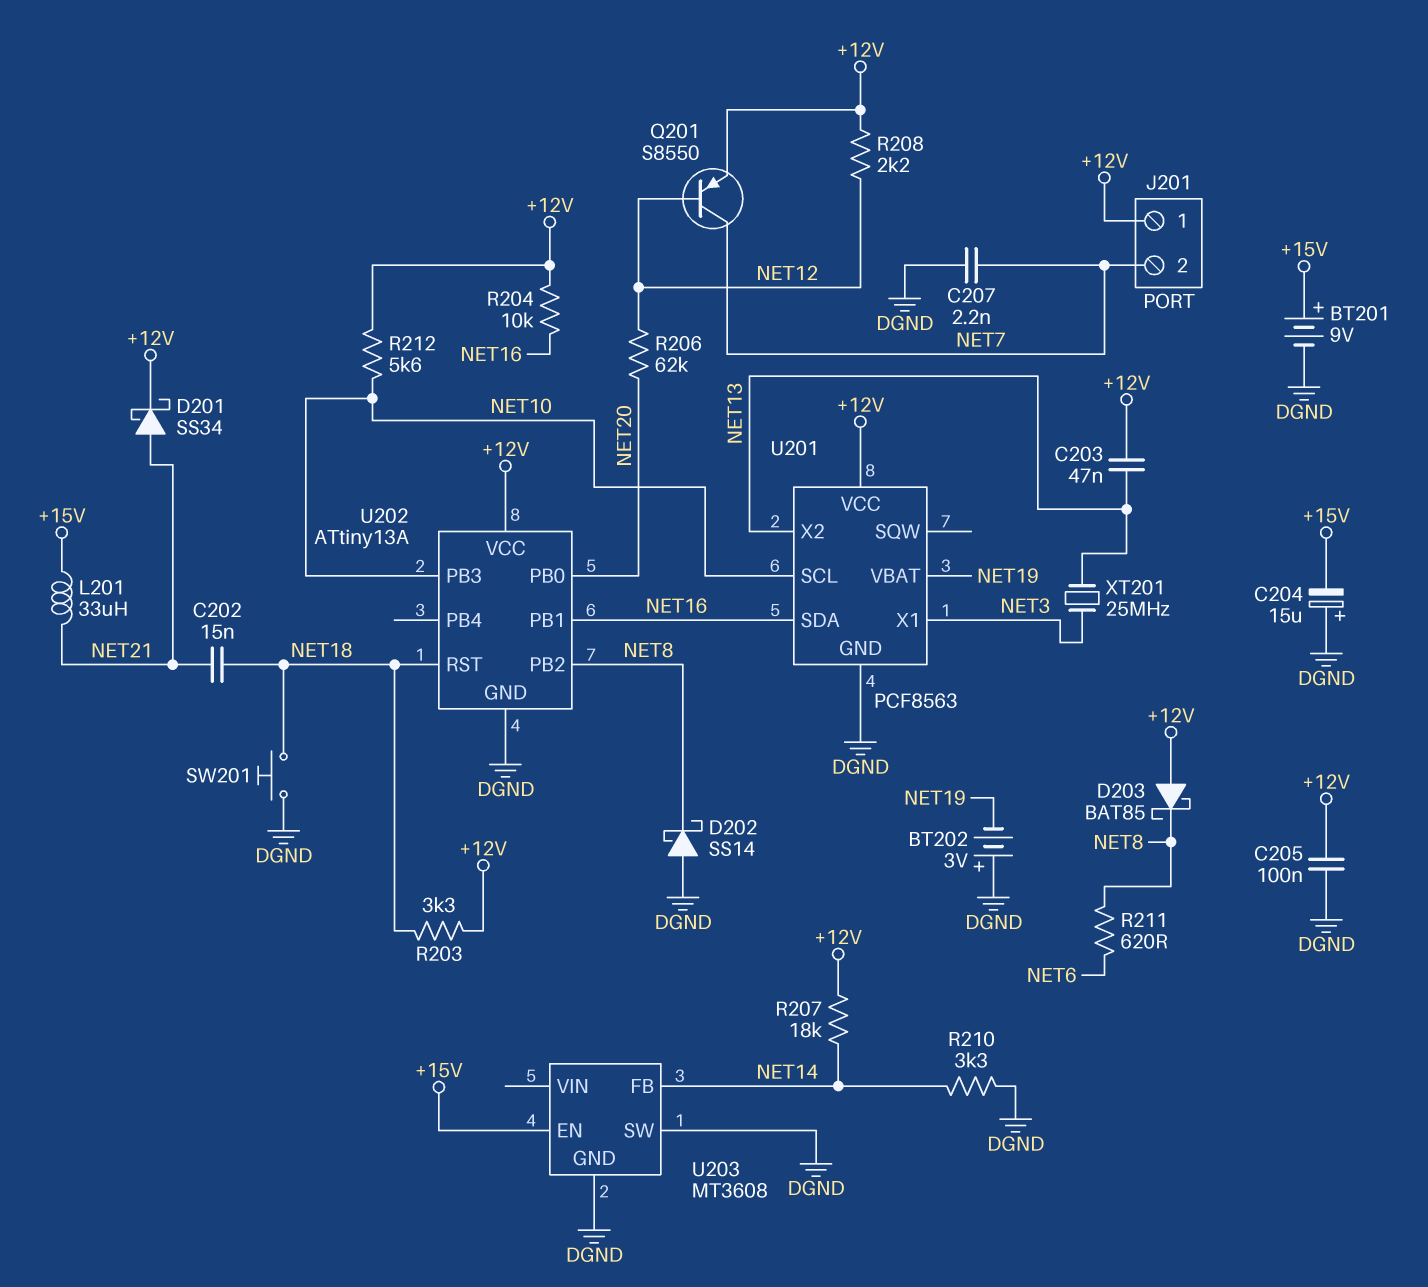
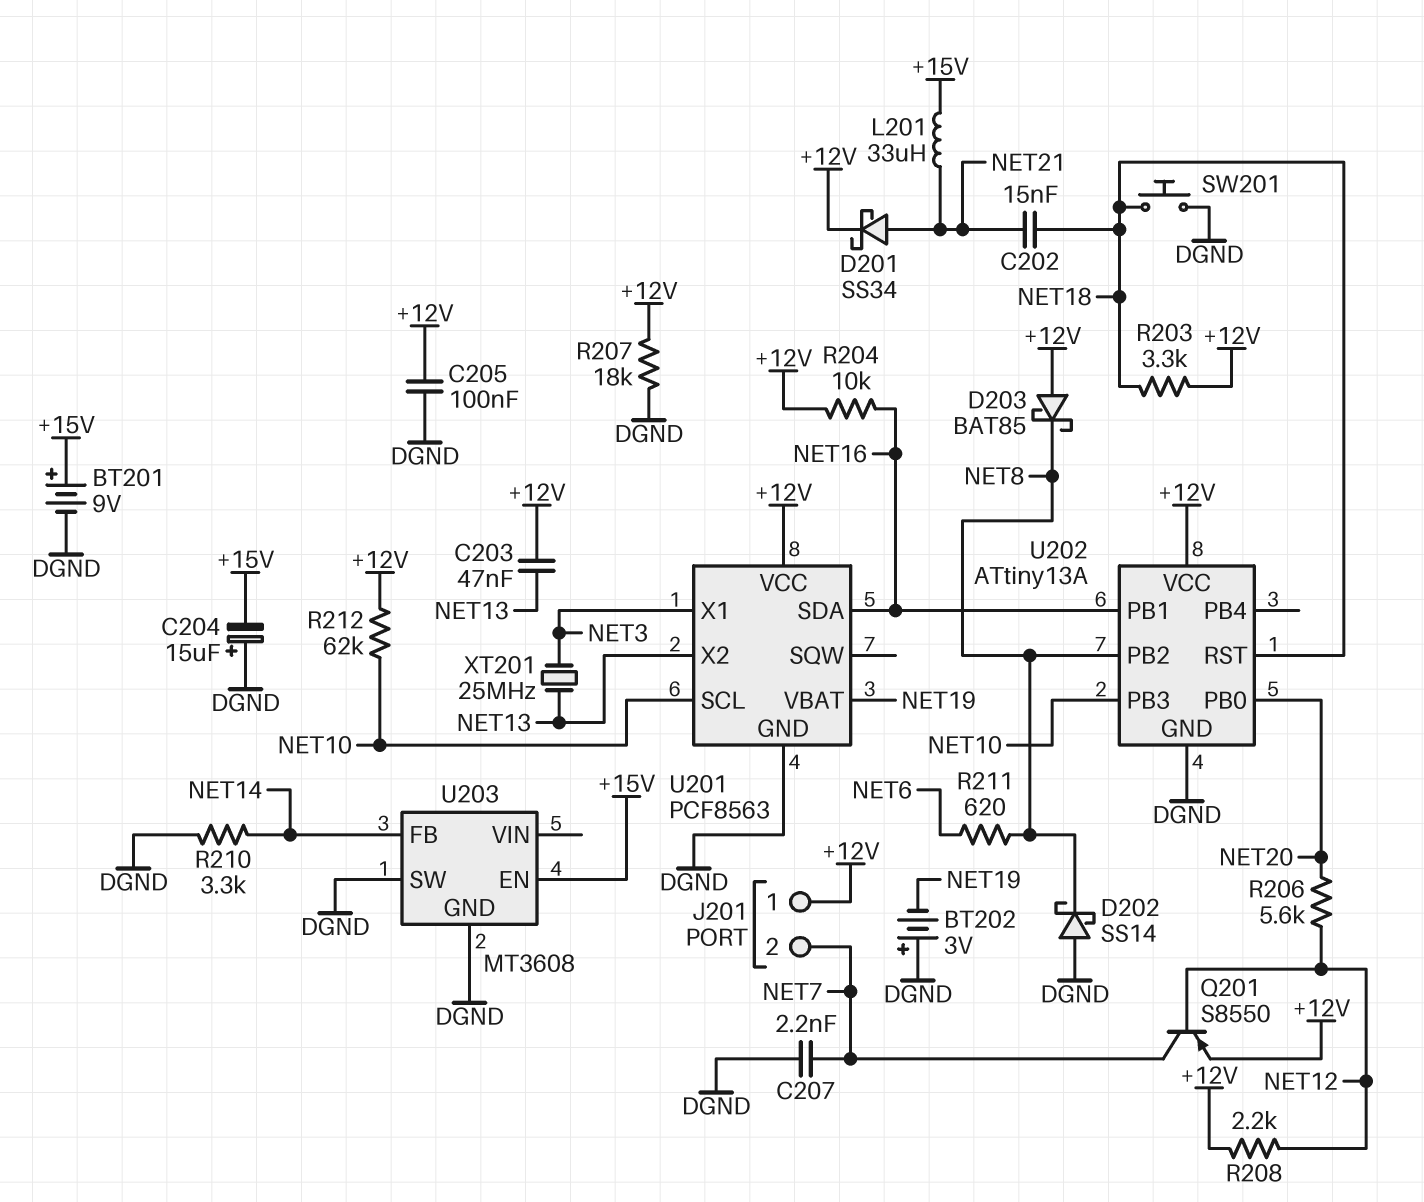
R206: 62k (NET12, NET20) -> 5.6k (NET12, NET20)
R207: 18k (+12V, NET14) -> 18k (+12V, DGND)
R212: 5.6k (+12V, NET10) -> 62k (+12V, NET10)

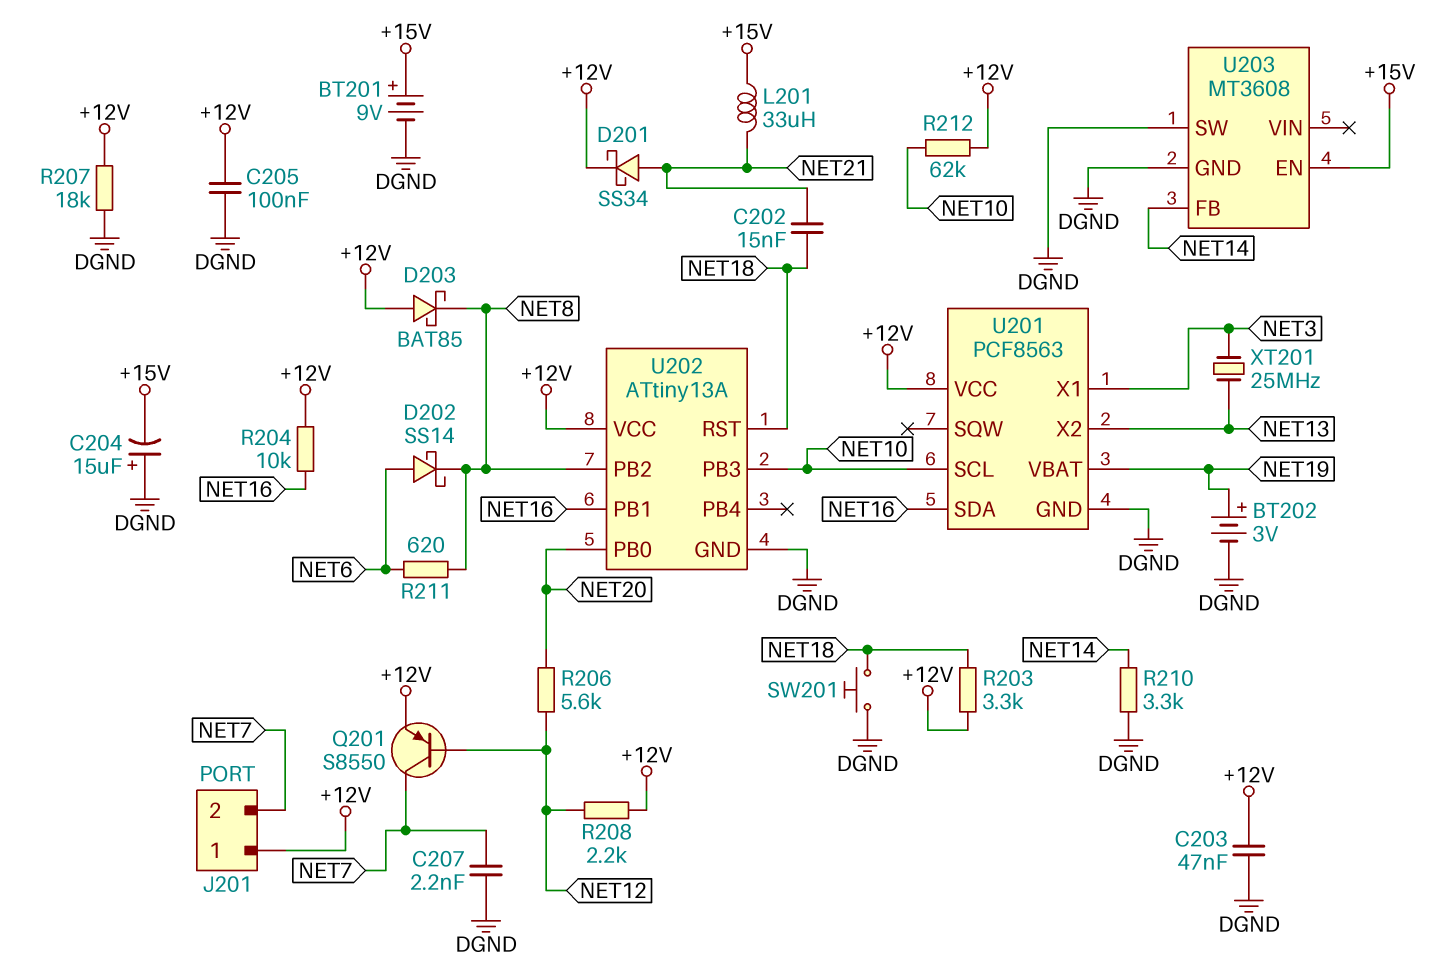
BT202: 3V (plus DGND, minus NET19) -> 3V (plus NET19, minus DGND)
C203: 47nF (+12V, NET13) -> 47nF (+12V, DGND)
D202: schottky SS14 (A DGND, K NET8) -> schottky SS14 (A NET6, K NET8)

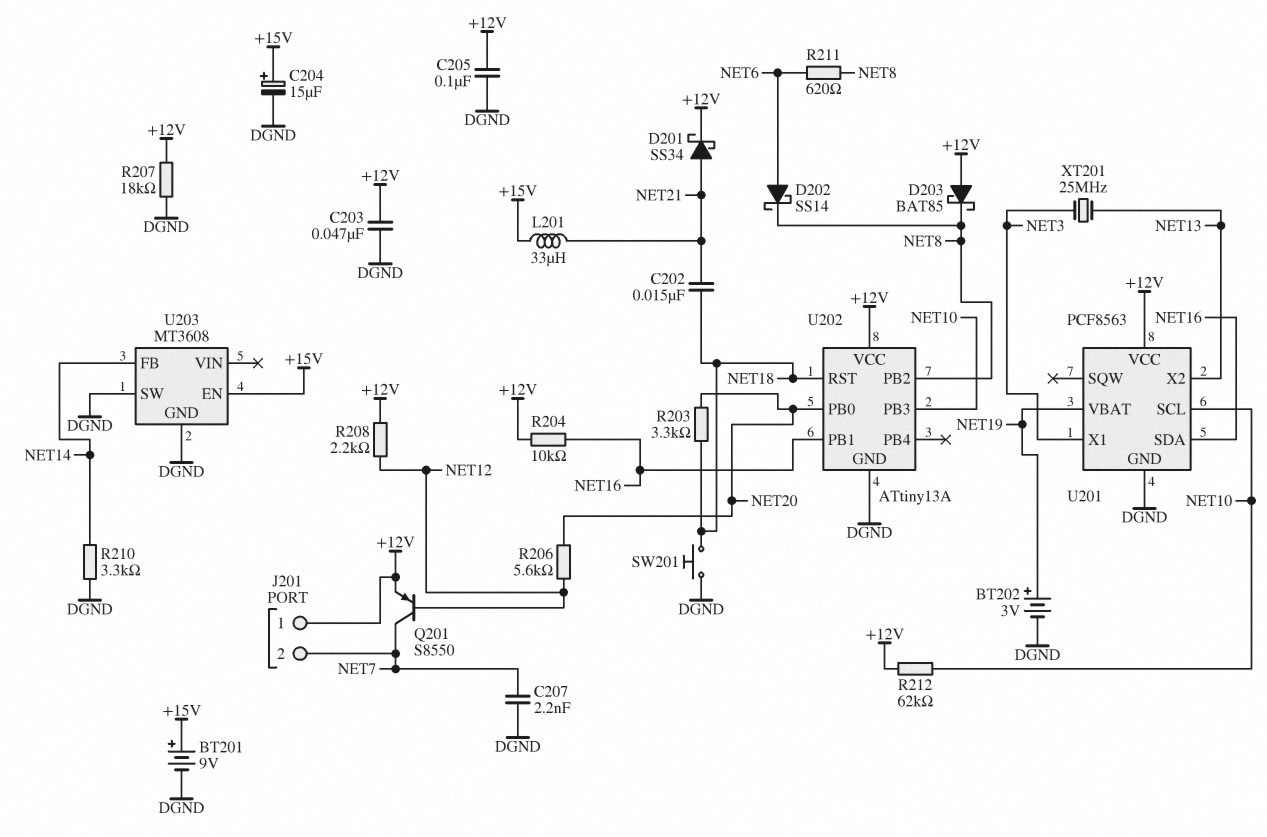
C204: 15uF (plus DGND, minus +15V) -> 15uF (plus +15V, minus DGND)
R203: 3.3k (+12V, NET18) -> 3.3k (NET18, NET20)

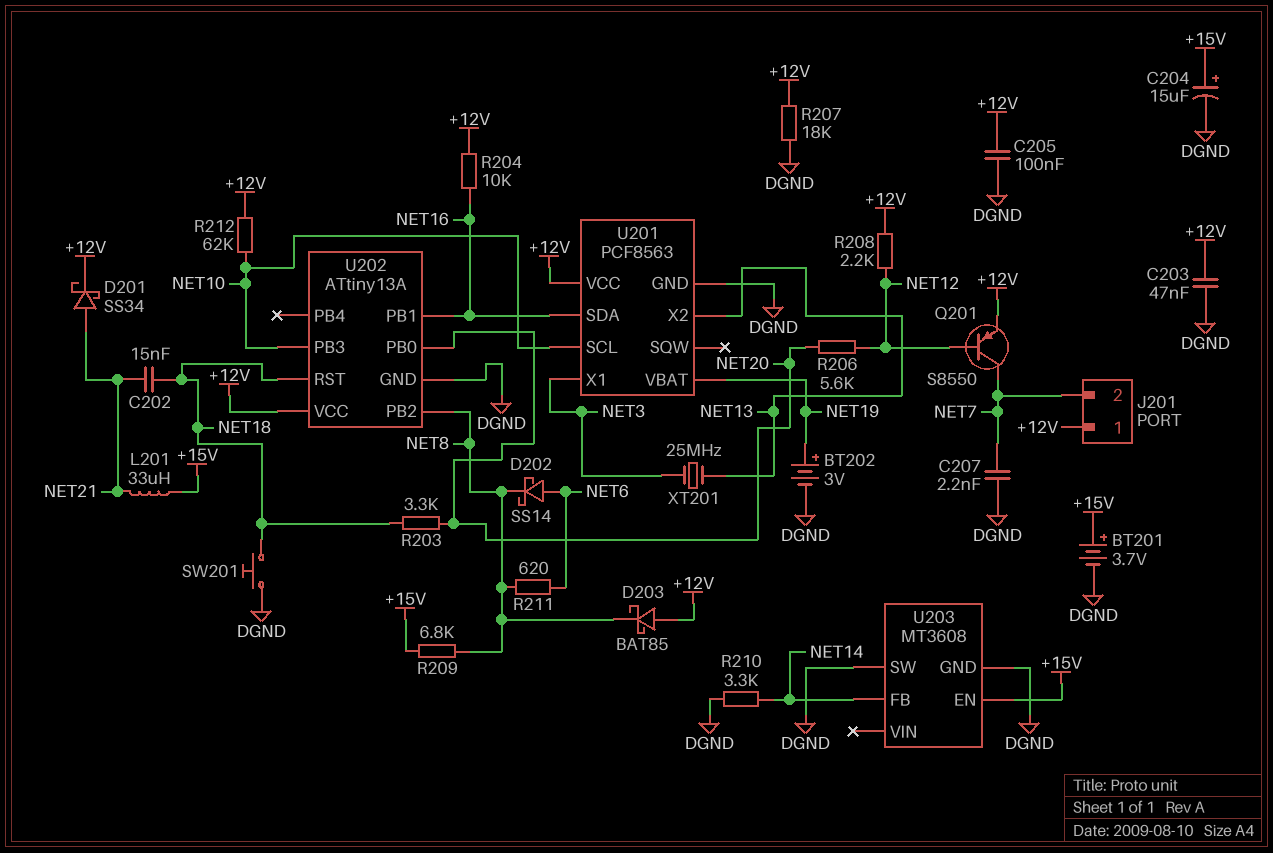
BT201: 9V (plus +15V, minus DGND) -> 3.7V (plus +15V, minus DGND)
R209: none -> 6.8k (+15V, NET8)

